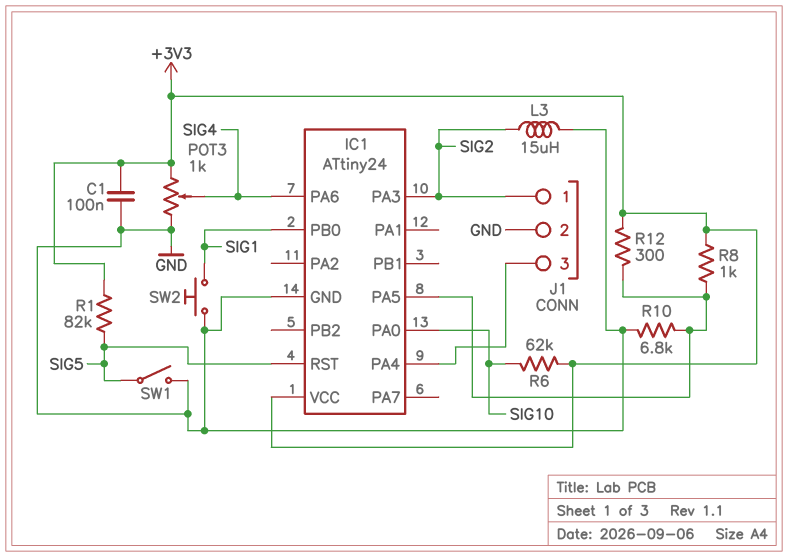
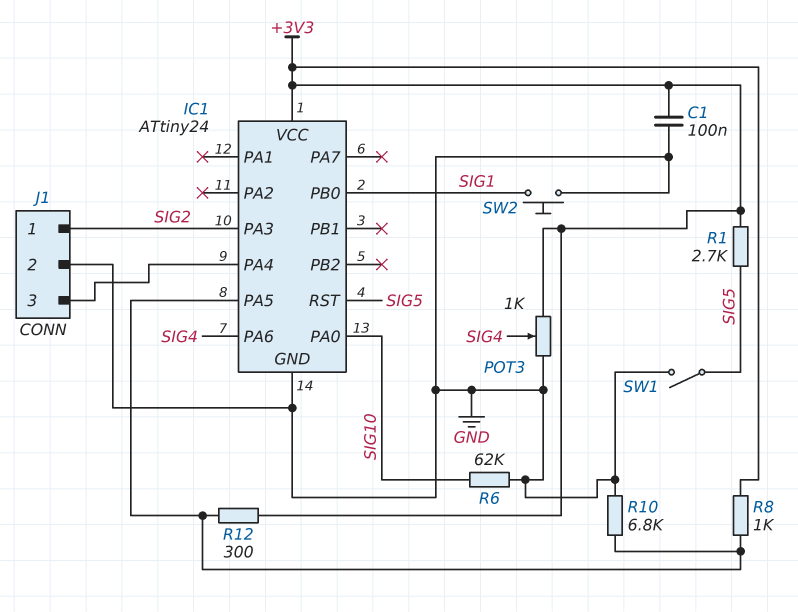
L3: 15uH (GND, SIG2) -> none
R1: 82k (+3V3, SIG5) -> 2.7k (+3V3, SIG5)
R6: 62k (+3V3, SIG10) -> 62k (GND, SIG10)

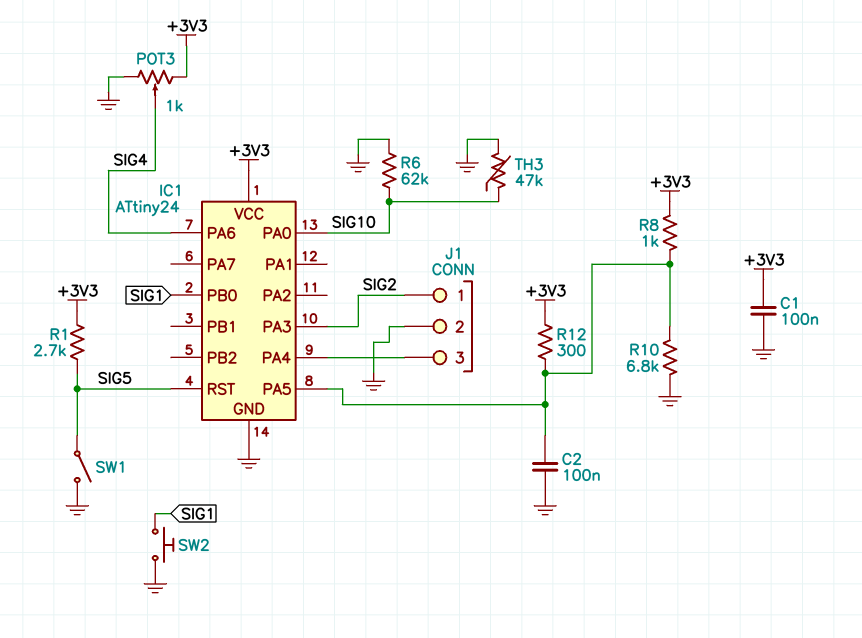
C2: none -> 100nF (GND, IC1/PA5)
TH3: none -> 47k (GND, SIG10)

